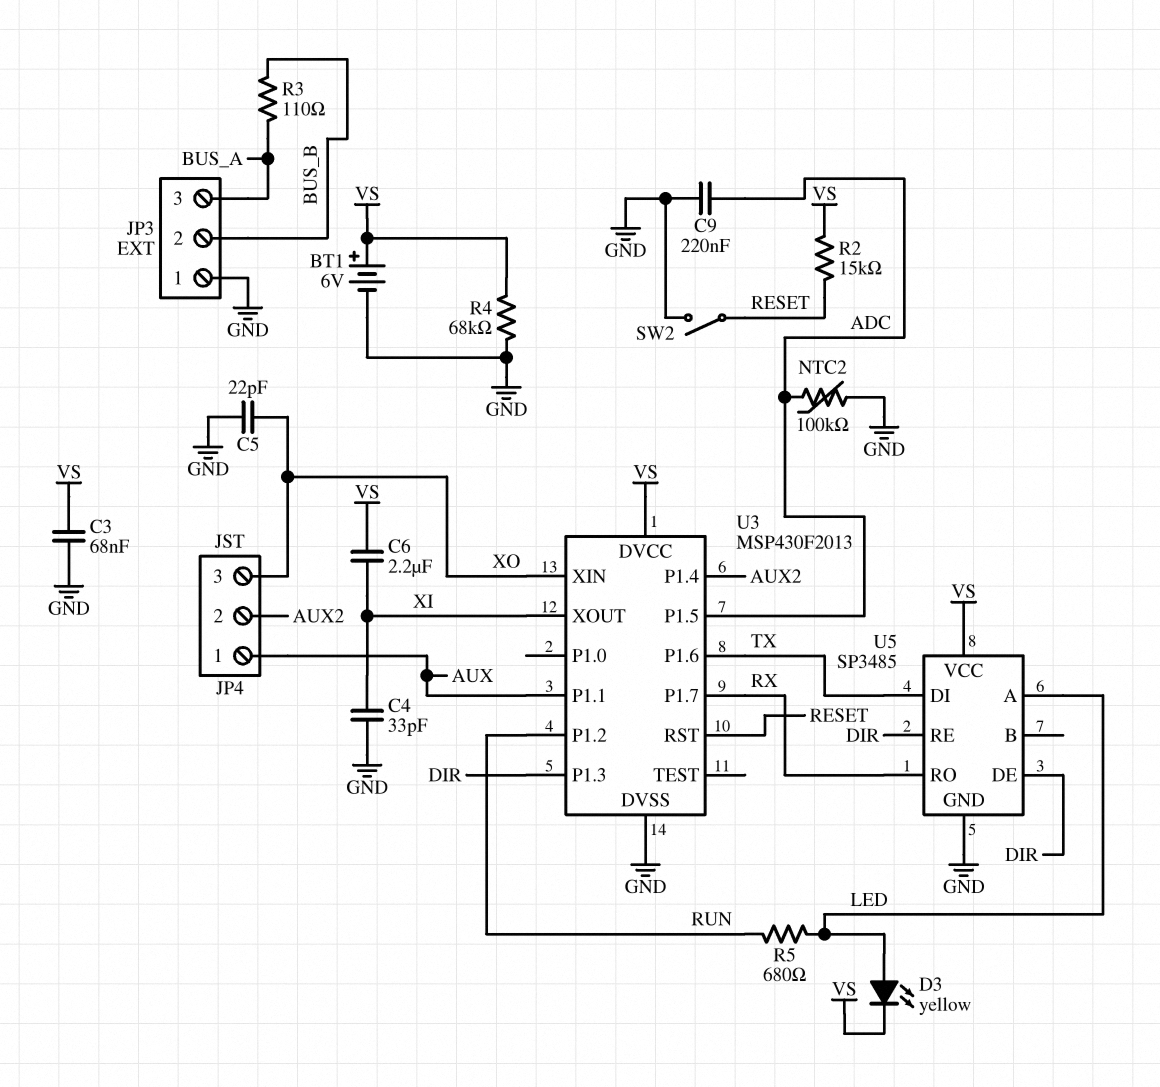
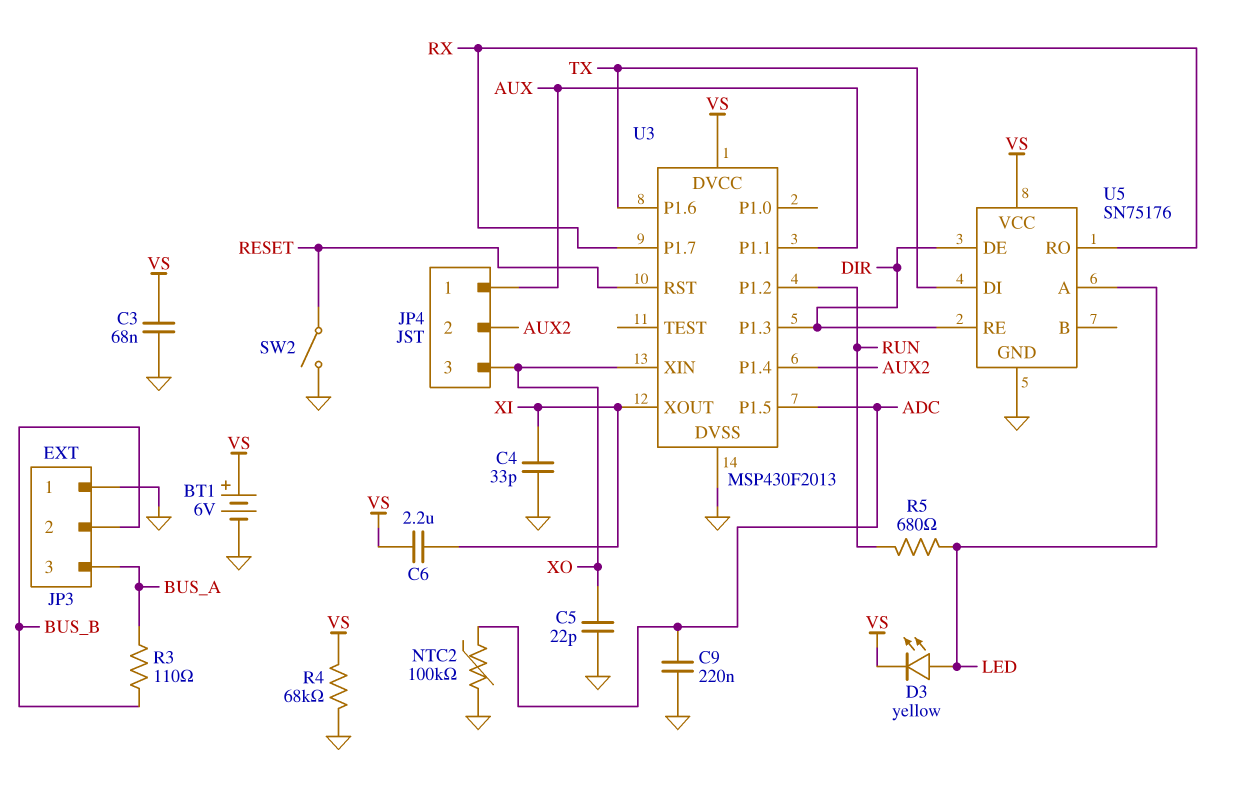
R2: 15k (RESET, VS) -> none
U5: SP3485 -> SN75176

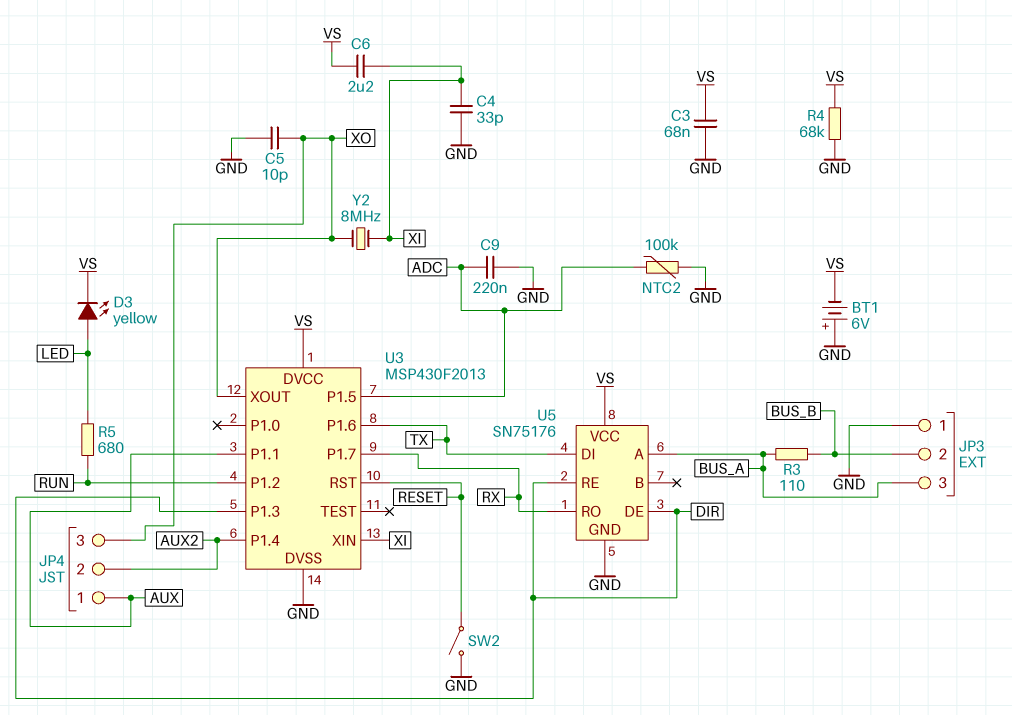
BT1: 6V (plus VS, minus GND) -> 6V (plus GND, minus VS)
C5: 22pF (GND, XO) -> 10pF (GND, XO)
U3 pin XIN: XO -> XI
U3 pin XOUT: XI -> XO
U5 pin A: LED -> BUS_A
Y2: none -> 8MHz (XI, XO)

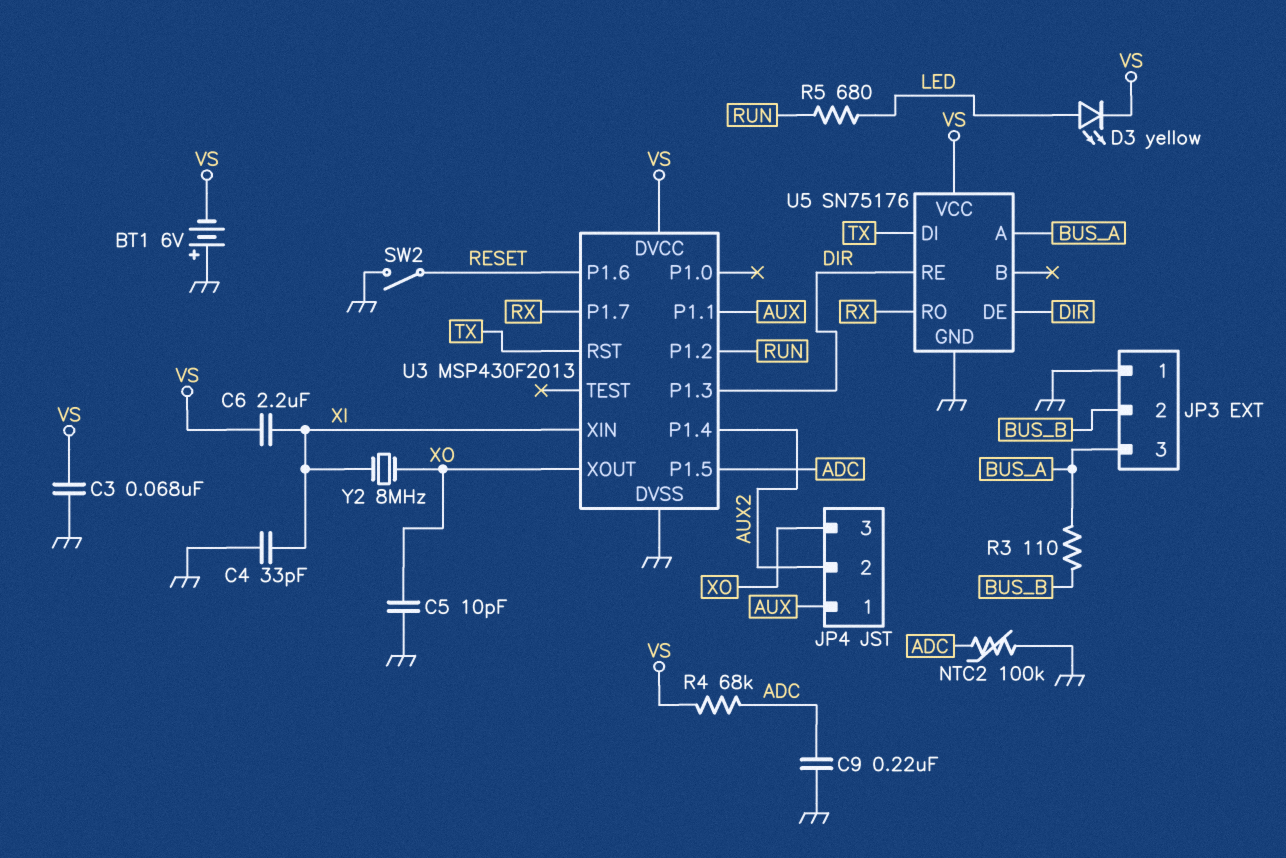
R4: 68k (GND, VS) -> 68k (ADC, VS)
U3 pin P1.6: TX -> RESET
U3 pin RST: RESET -> TX

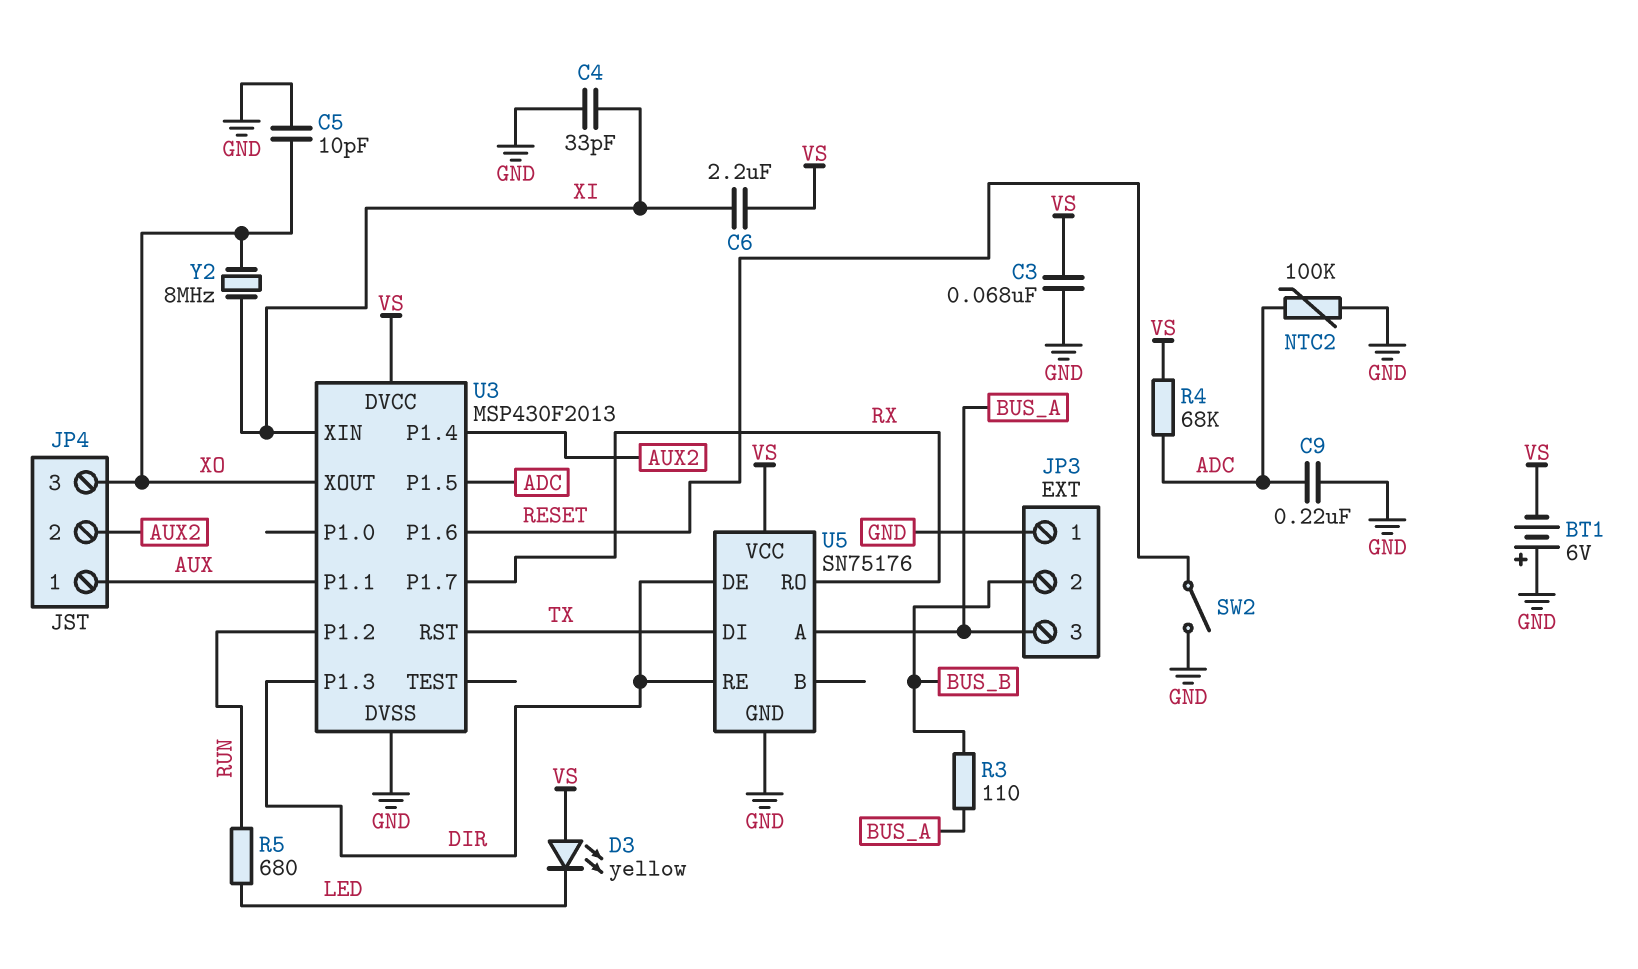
D3: LED yellow (A LED, K VS) -> LED yellow (A VS, K LED)

